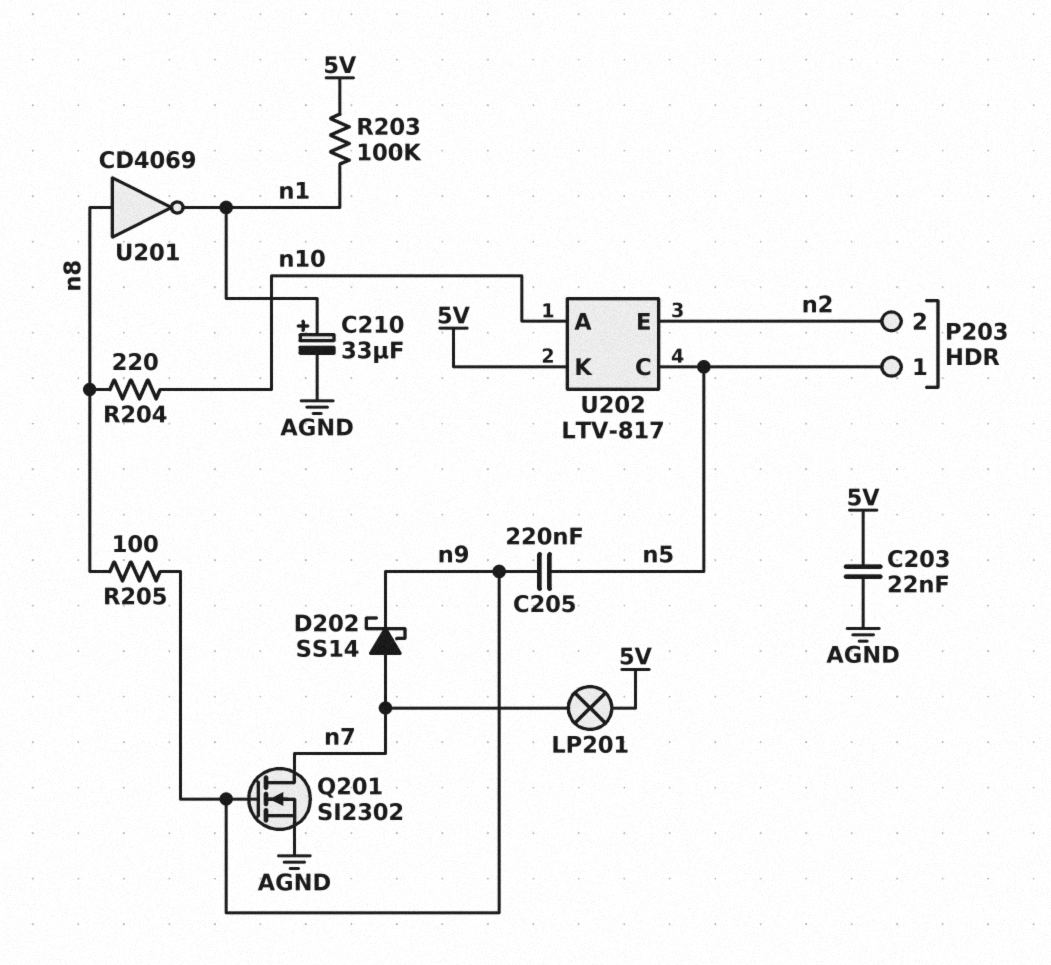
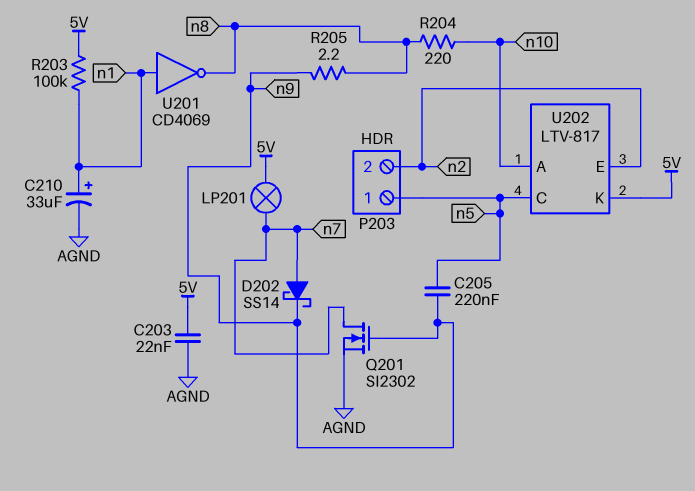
R205: 100 (n8, n9) -> 2.2 (n8, n9)
U201: NOT CD4069 (in n8, out n1) -> NOT CD4069 (in n1, out n8)

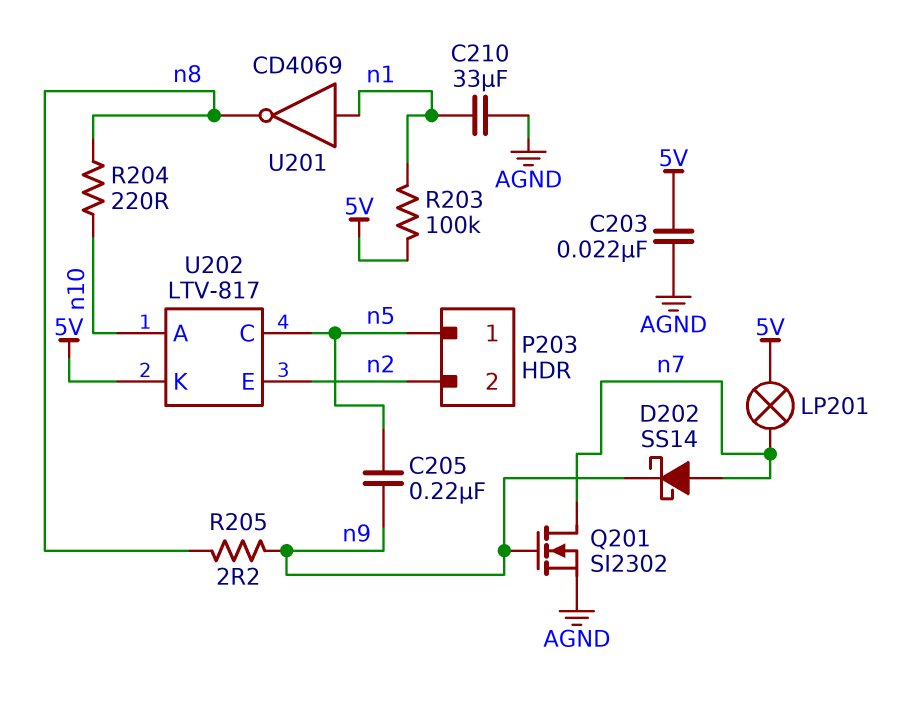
C210: 33uF (plus n1, minus AGND) -> 33uF (AGND, n1)

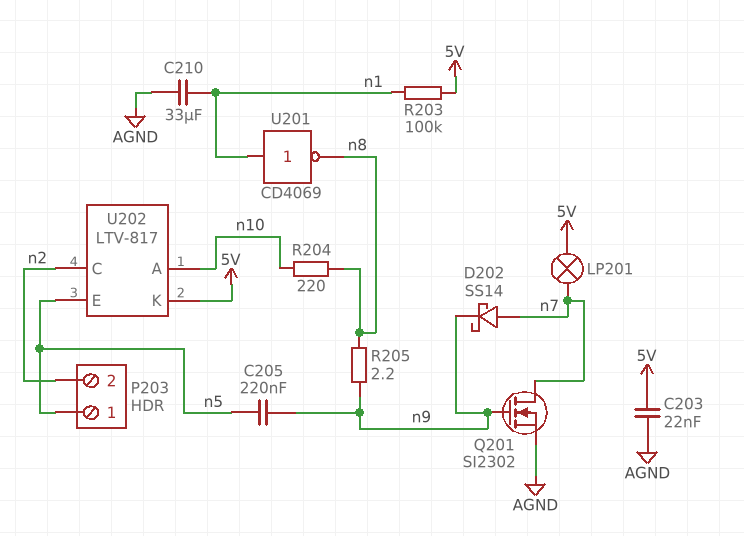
U202 pin C: n5 -> n2
U202 pin E: n2 -> n5

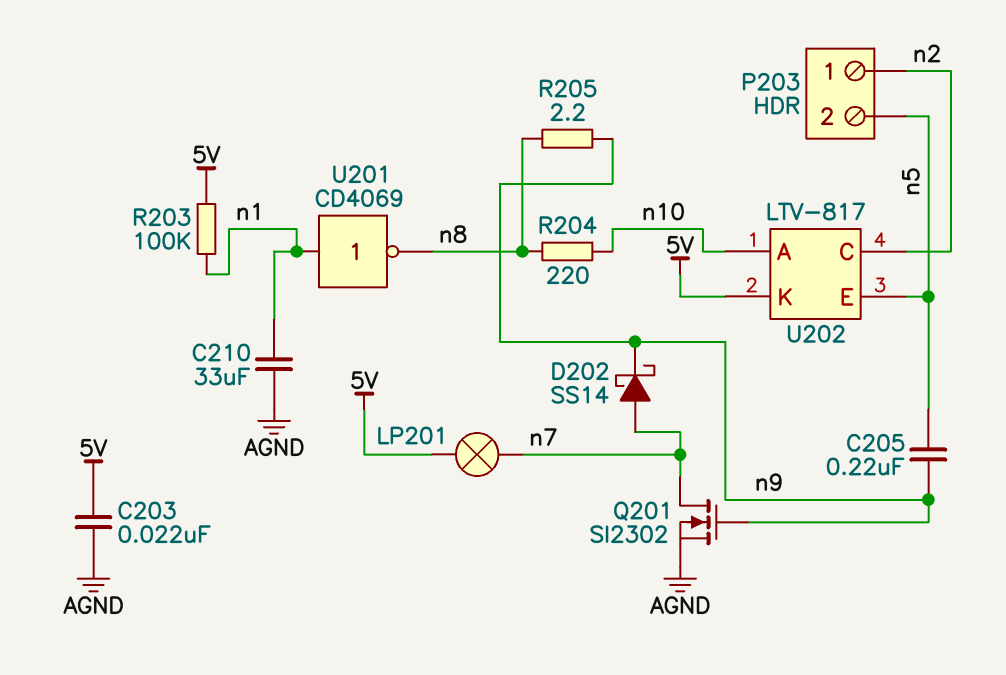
P203 pin 1: n5 -> n2
P203 pin 2: n2 -> n5

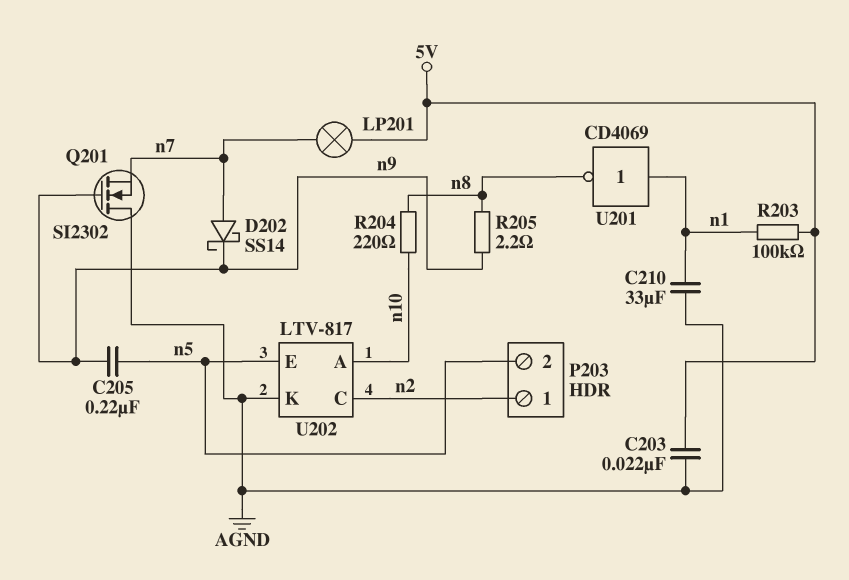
Q201: NMOS SI2302 (G n9, D n7, S AGND) -> NMOS SI2302 (G n9, D AGND, S n7)
U202 pin K: 5V -> AGND

